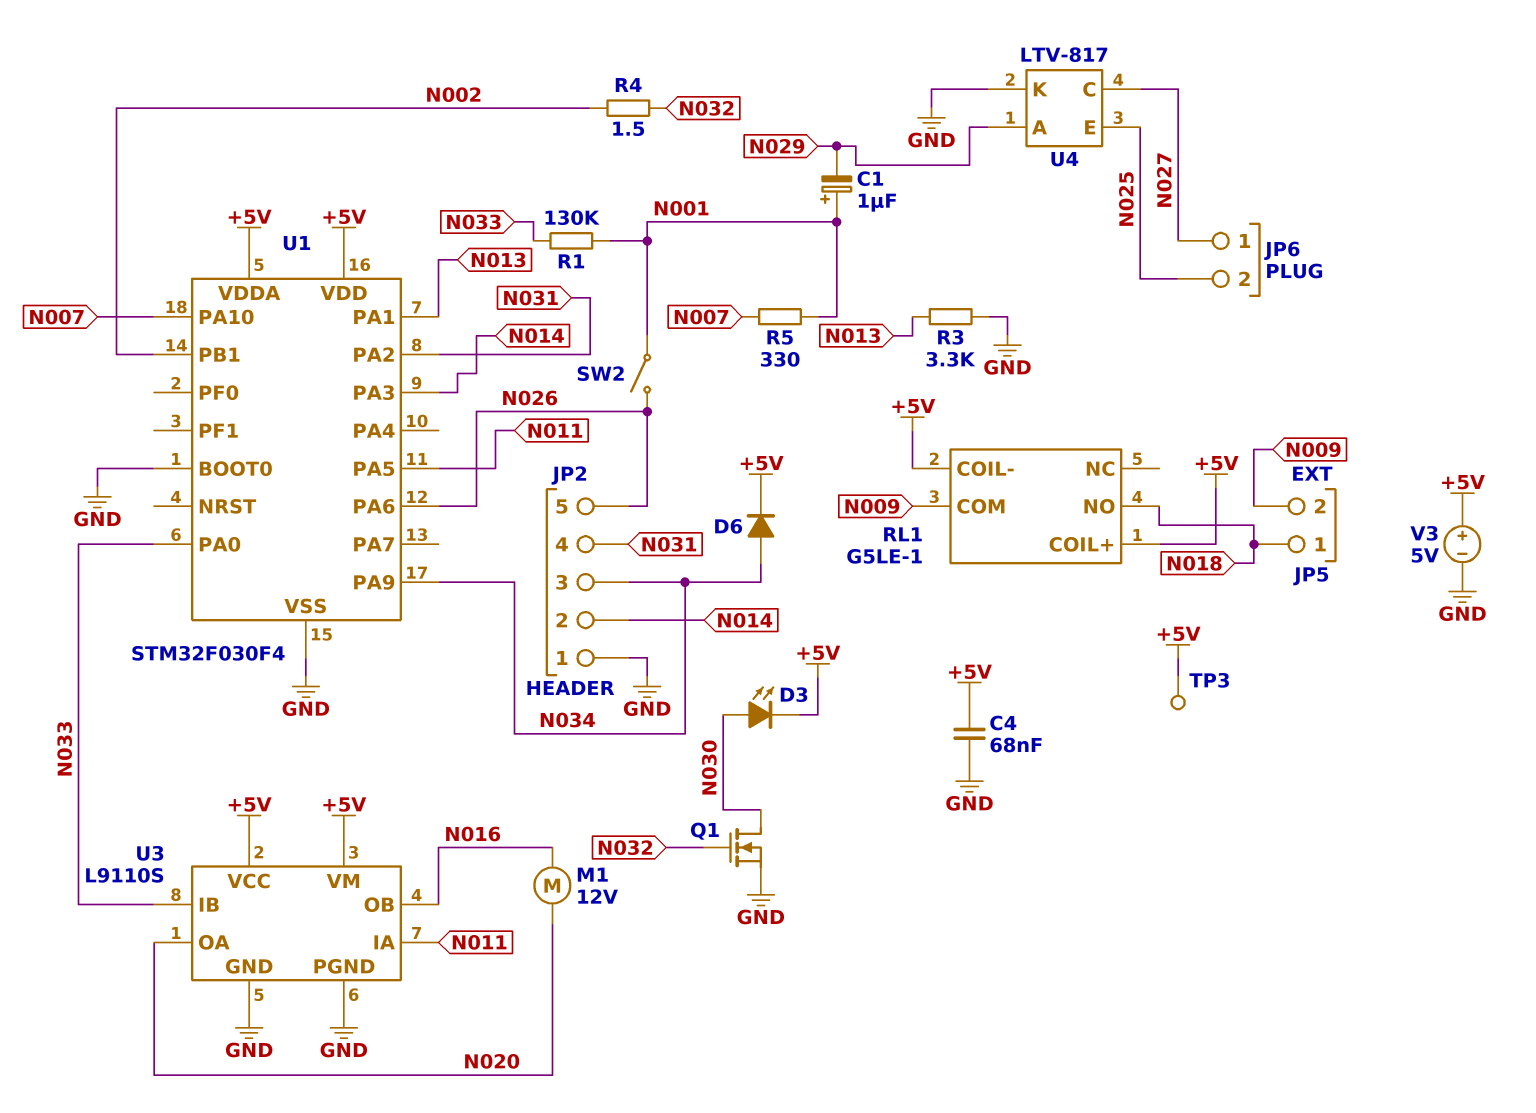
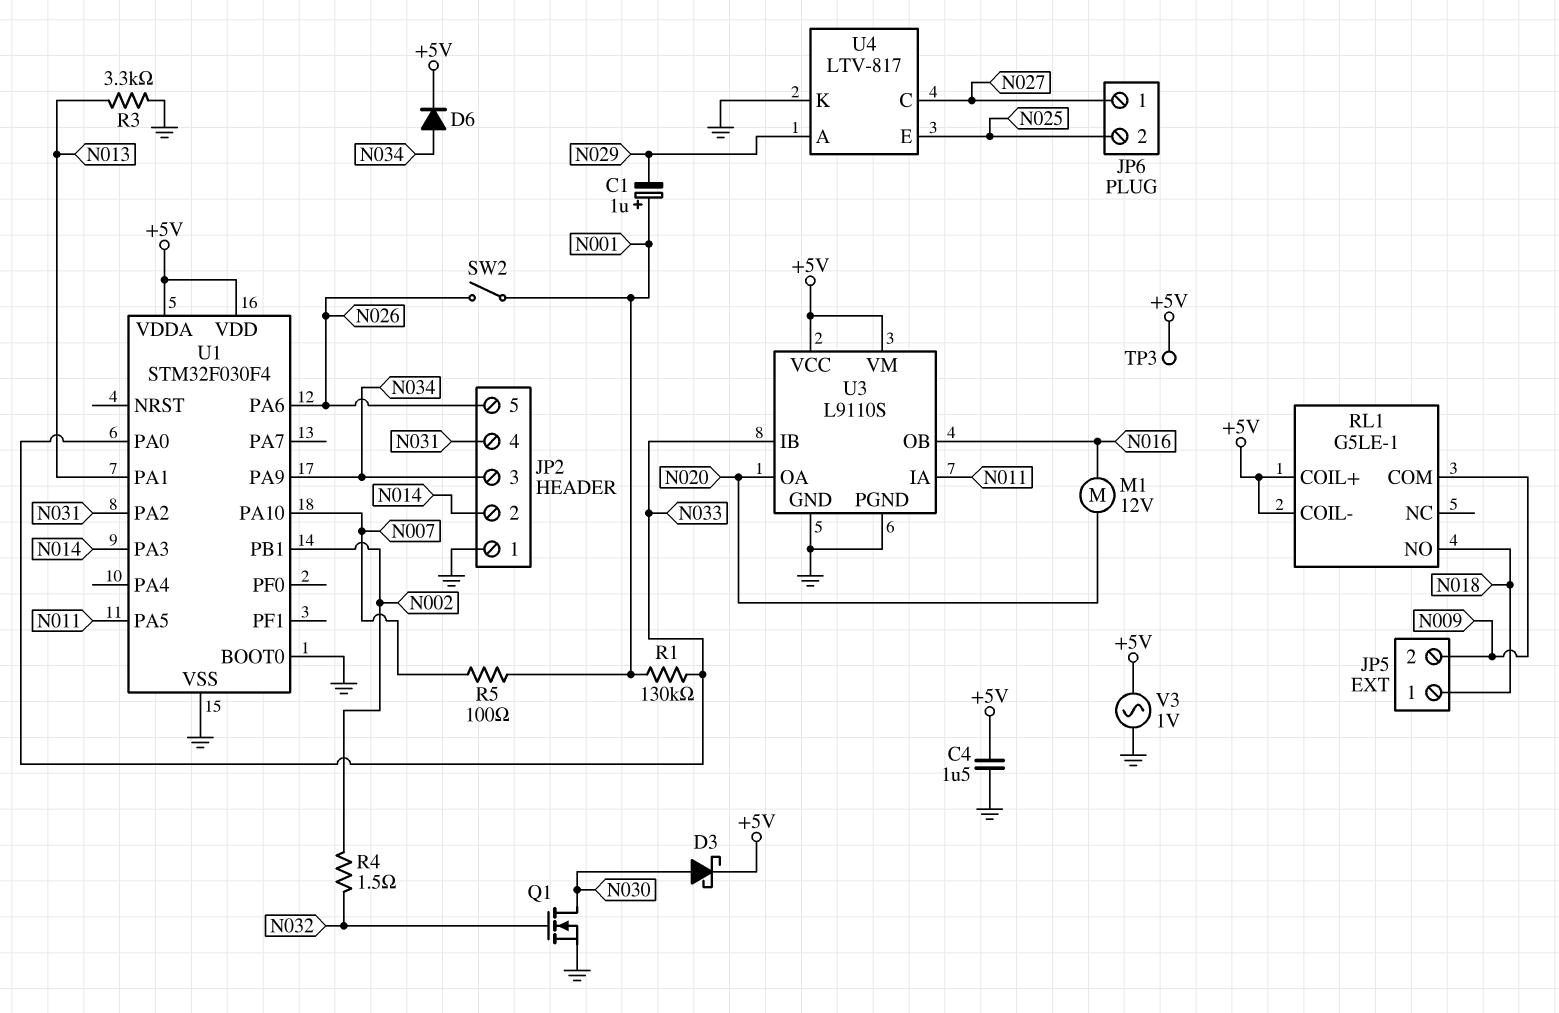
C4: 68nF (+5V, GND) -> 1.5uF (+5V, GND)
D3: LED (A N030, K +5V) -> schottky (A N030, K +5V)
R5: 330 (N001, N007) -> 100 (N001, N007)
V3: 5V (plus +5V, minus GND) -> AC 1V (+5V, GND)

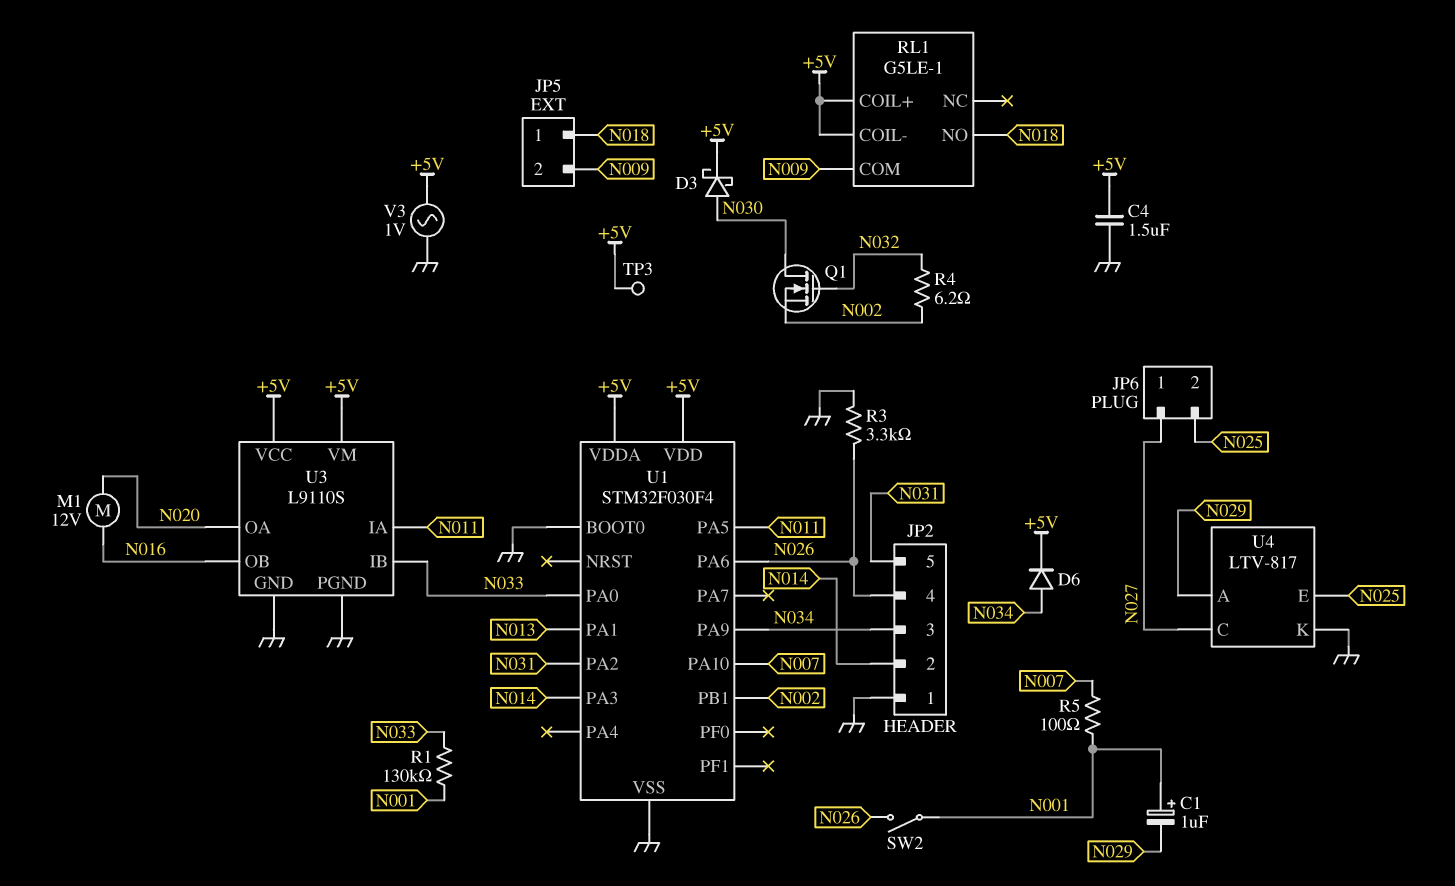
JP2 pin 4: N031 -> N026
JP2 pin 5: N026 -> N031
Q1: NMOS (G N032, D N030, S GND) -> NMOS (G N032, D N030, S N002)
R3: 3.3k (GND, N013) -> 3.3k (GND, N026)
R4: 1.5 (N002, N032) -> 6.2 (N002, N032)

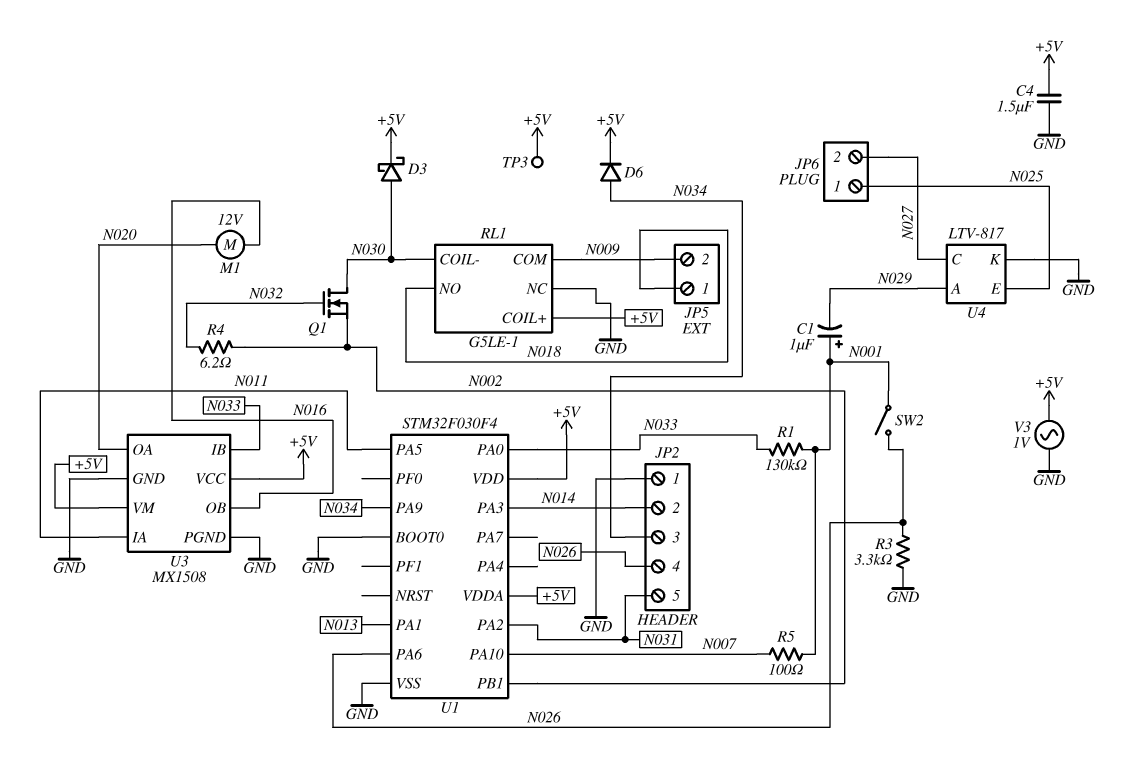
JP6 pin 1: N027 -> N025
JP6 pin 2: N025 -> N027
RL1 pin COIL-: +5V -> N030
RL1 pin NC: none -> GND
U3: L9110S -> MX1508

